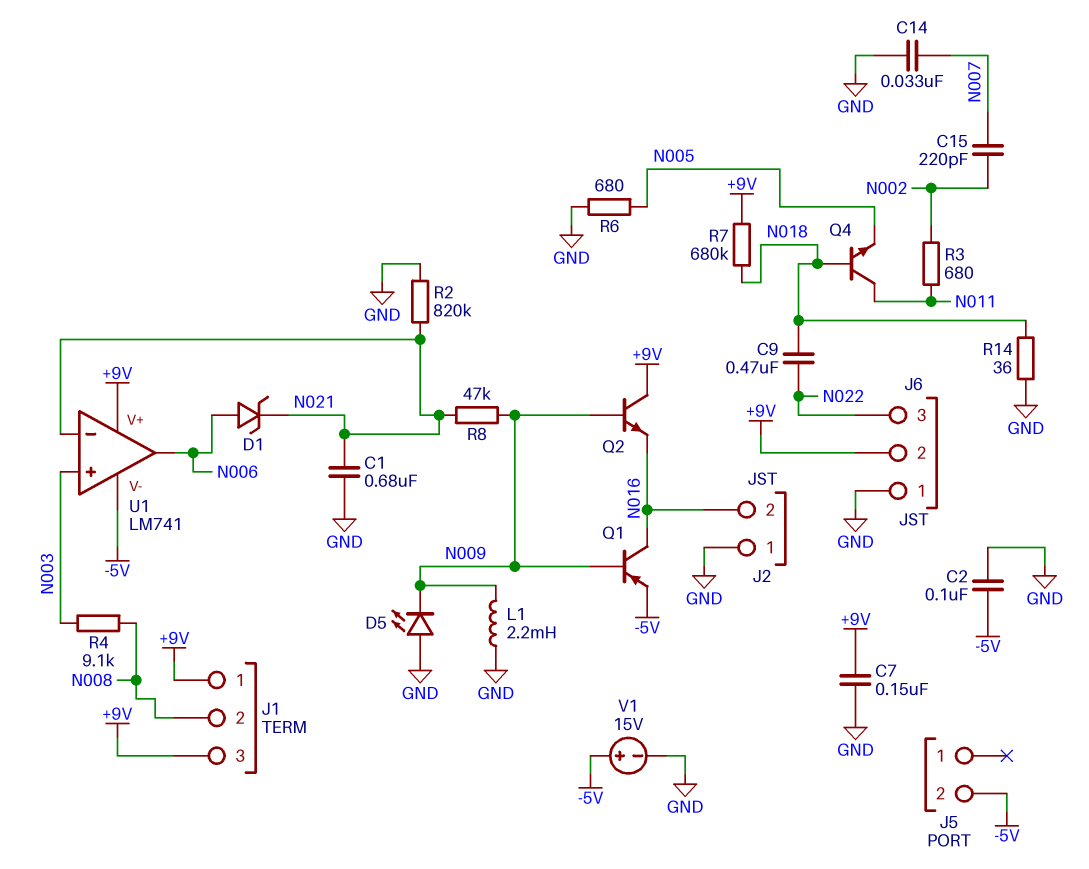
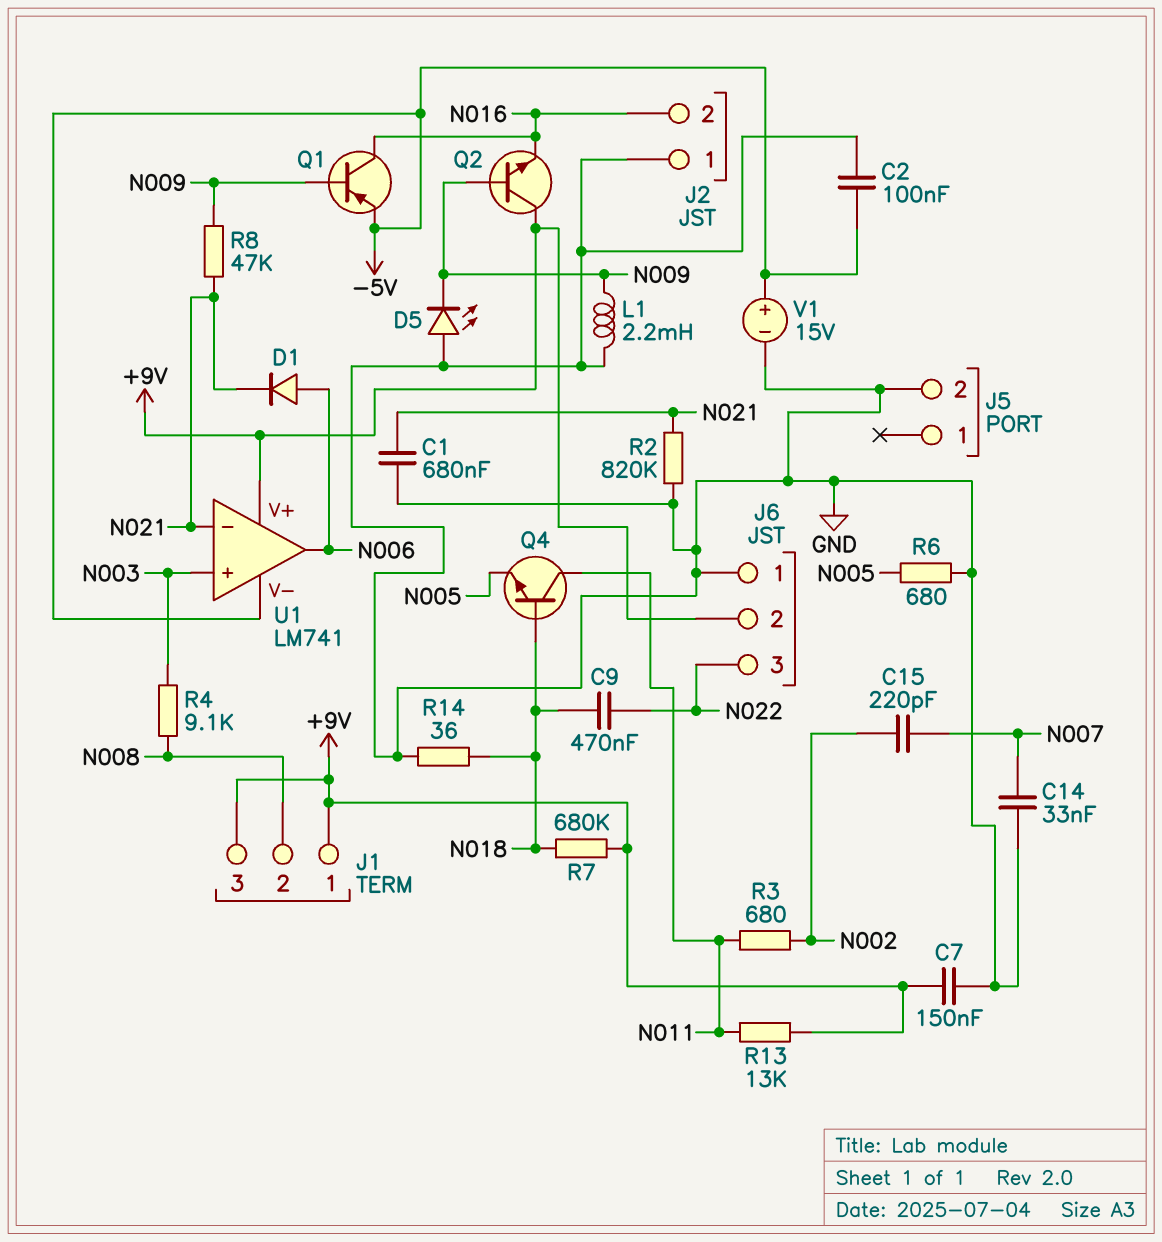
D1: zener (A N006, K N021) -> diode (A N006, K N021)
J5 pin 2: -5V -> GND
R13: none -> 13k (+9V, N011)

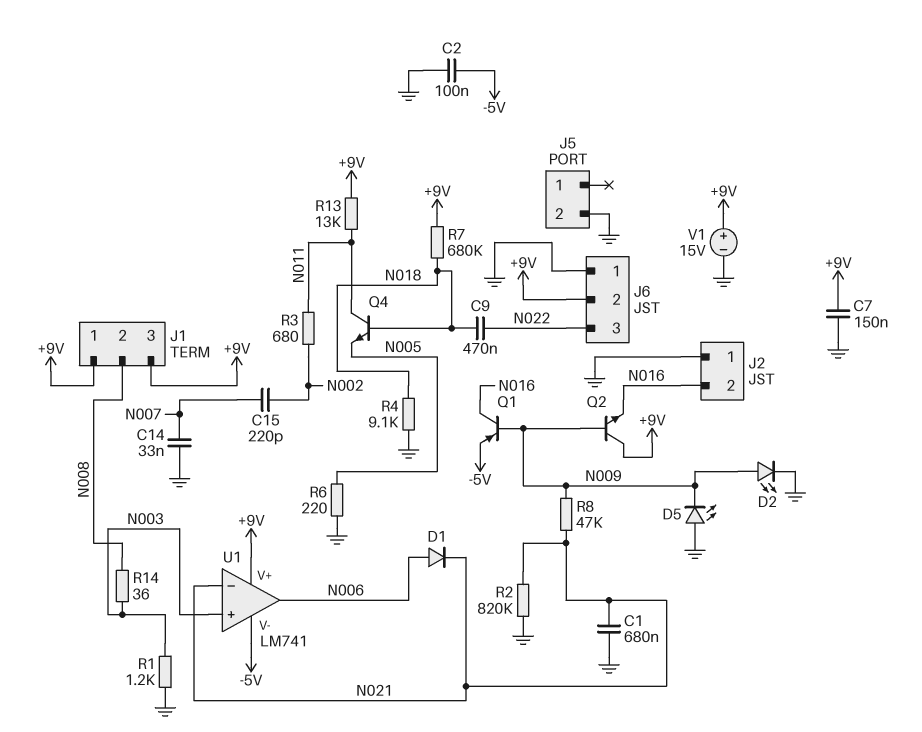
D2: none -> LED (A N009, K GND)
L1: 2.2mH (GND, N009) -> none
R1: none -> 1.2k (GND, N003)
R4: 9.1k (N003, N008) -> 9.1k (GND, N018)
R6: 680 (GND, N005) -> 220 (GND, N005)
R14: 36 (GND, N018) -> 36 (N003, N008)
V1: 15V (plus -5V, minus GND) -> 15V (plus +9V, minus GND)

